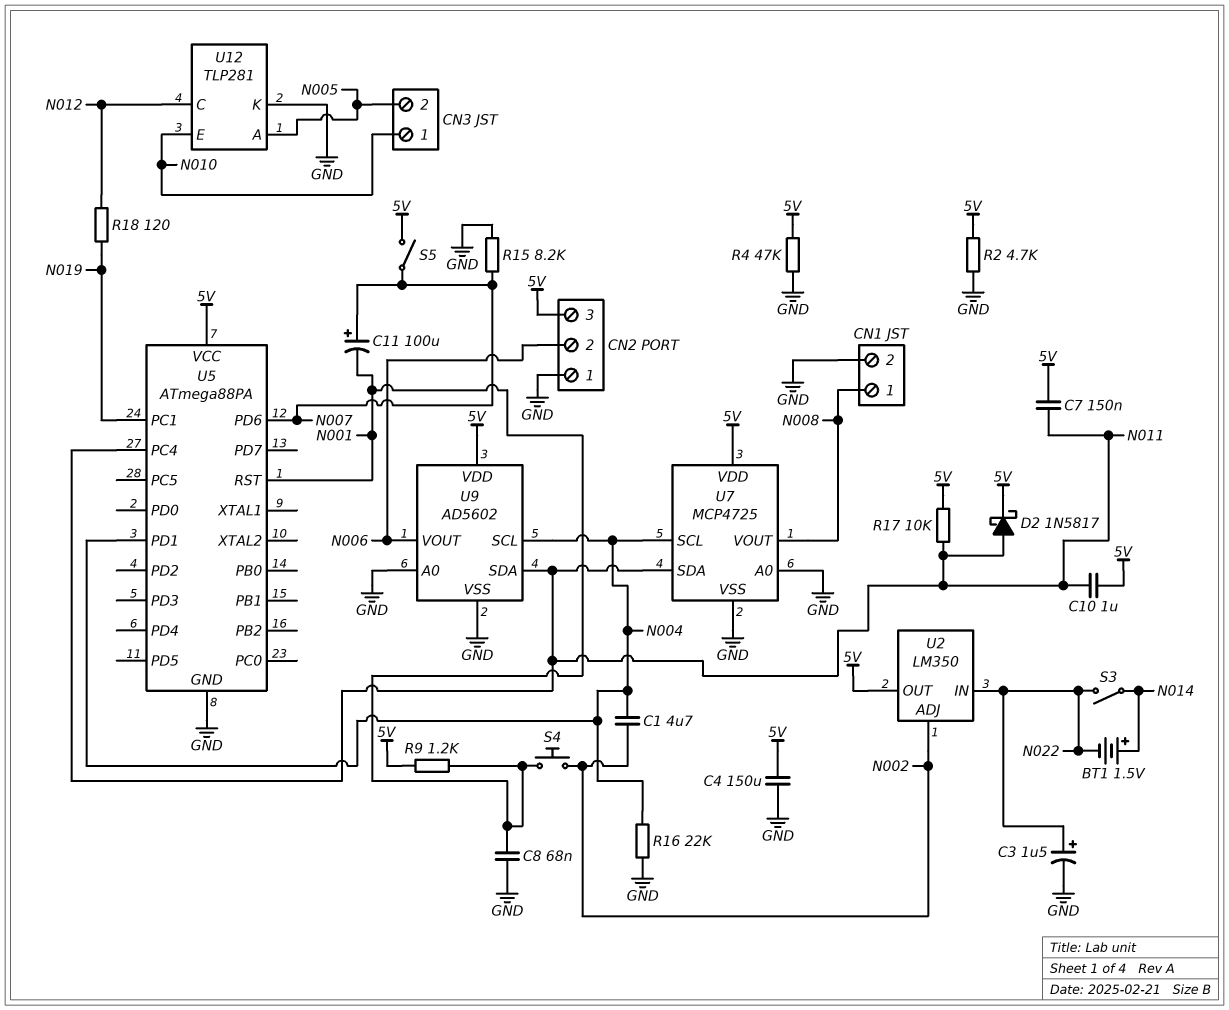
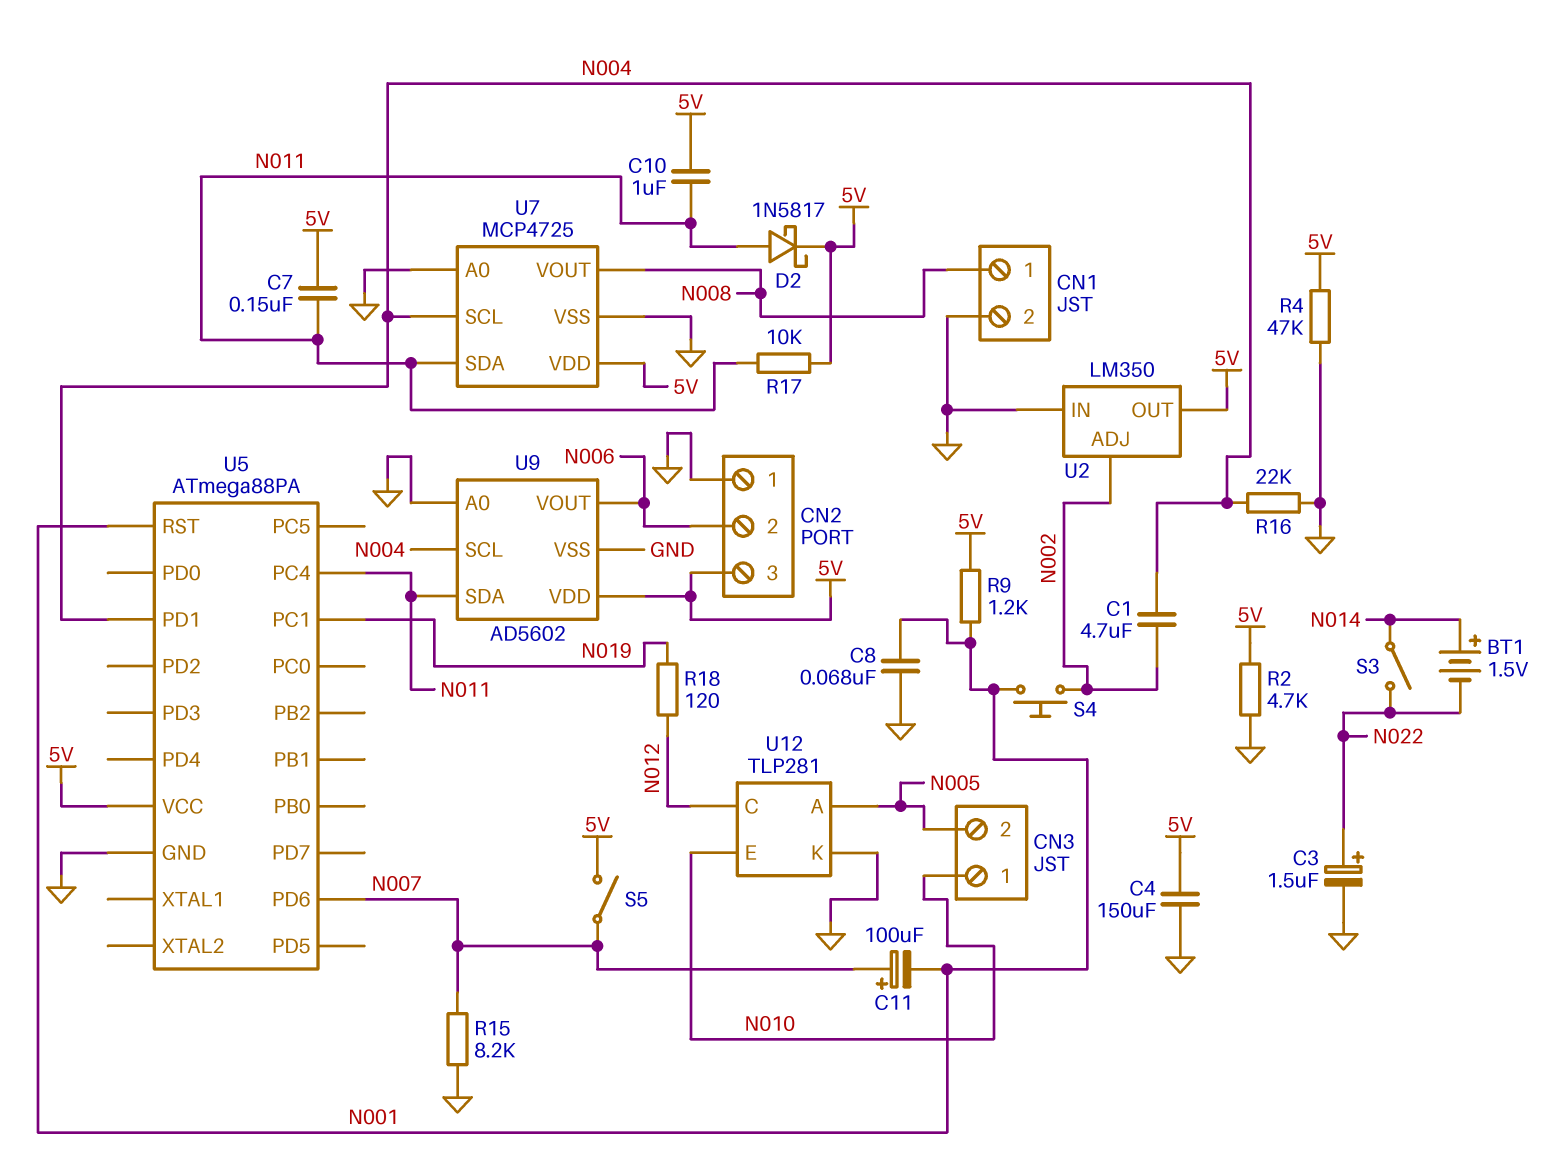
U2 pin IN: N022 -> GND

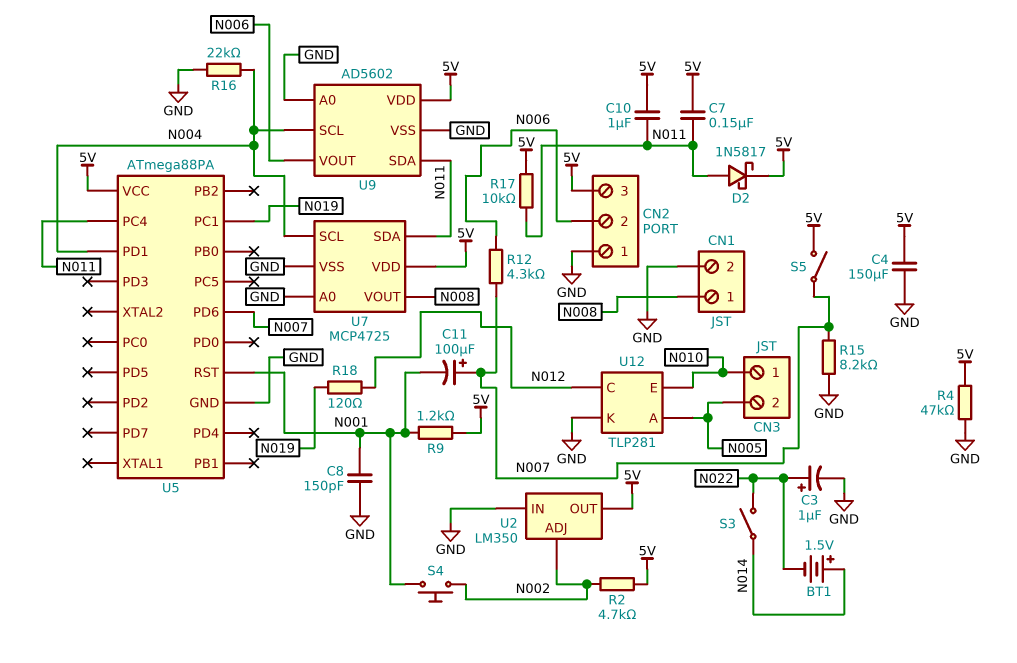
C1: 4.7uF (N002, N004) -> none
C3: 1.5uF (plus N022, minus GND) -> 1uF (plus N022, minus GND)
C8: 68nF (GND, N001) -> 150pF (GND, N001)
R2: 4.7k (5V, GND) -> 4.7k (5V, N002)
R12: none -> 4.3k (N006, N007)

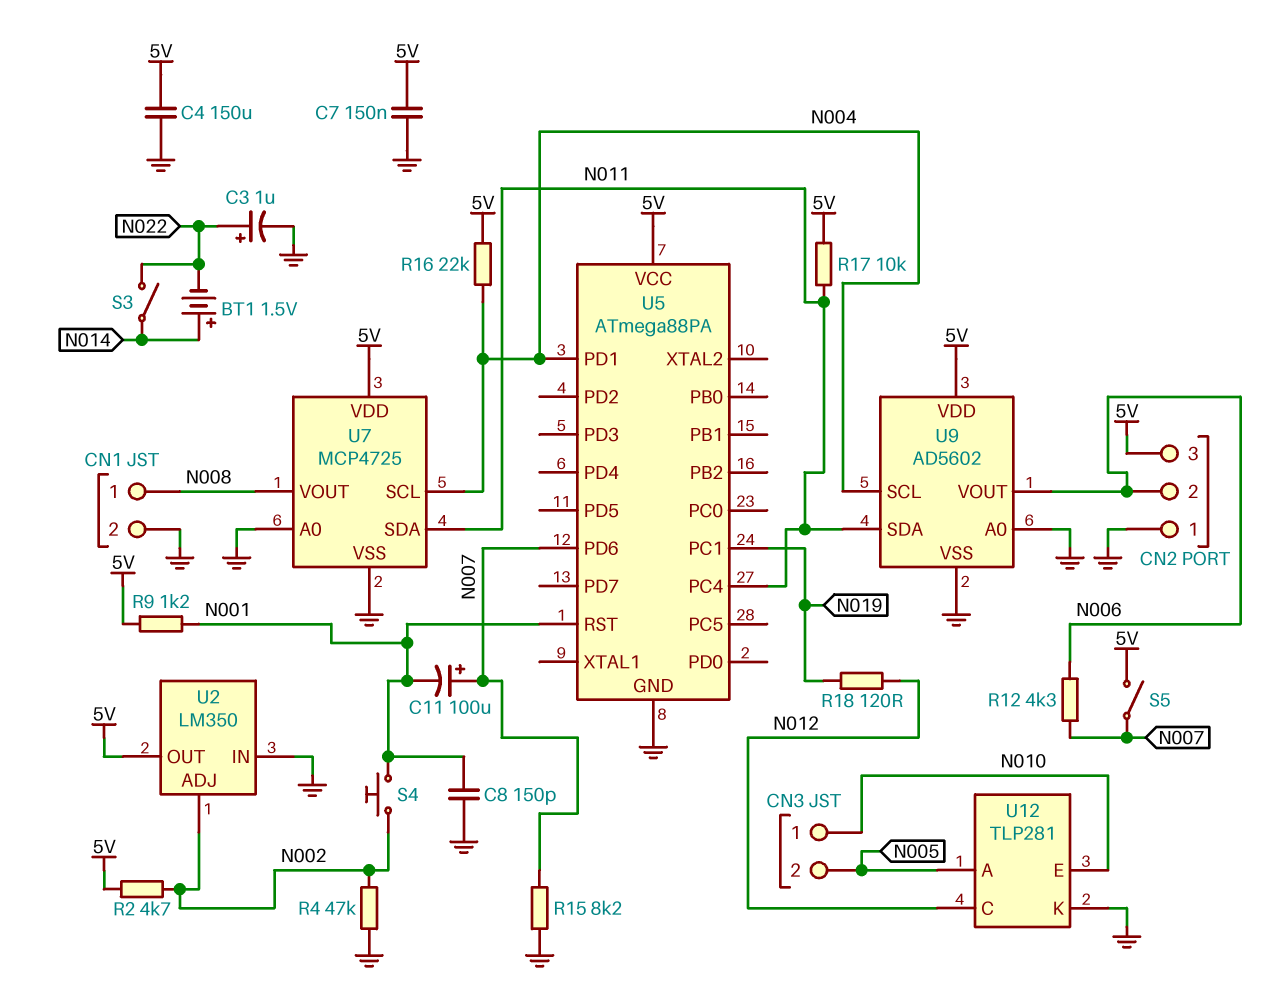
C7: 150nF (5V, N011) -> 150nF (5V, GND)
C10: 1uF (5V, N011) -> none
D2: schottky 1N5817 (A N011, K 5V) -> none
R4: 47k (5V, GND) -> 47k (GND, N002)
R16: 22k (GND, N004) -> 22k (5V, N004)

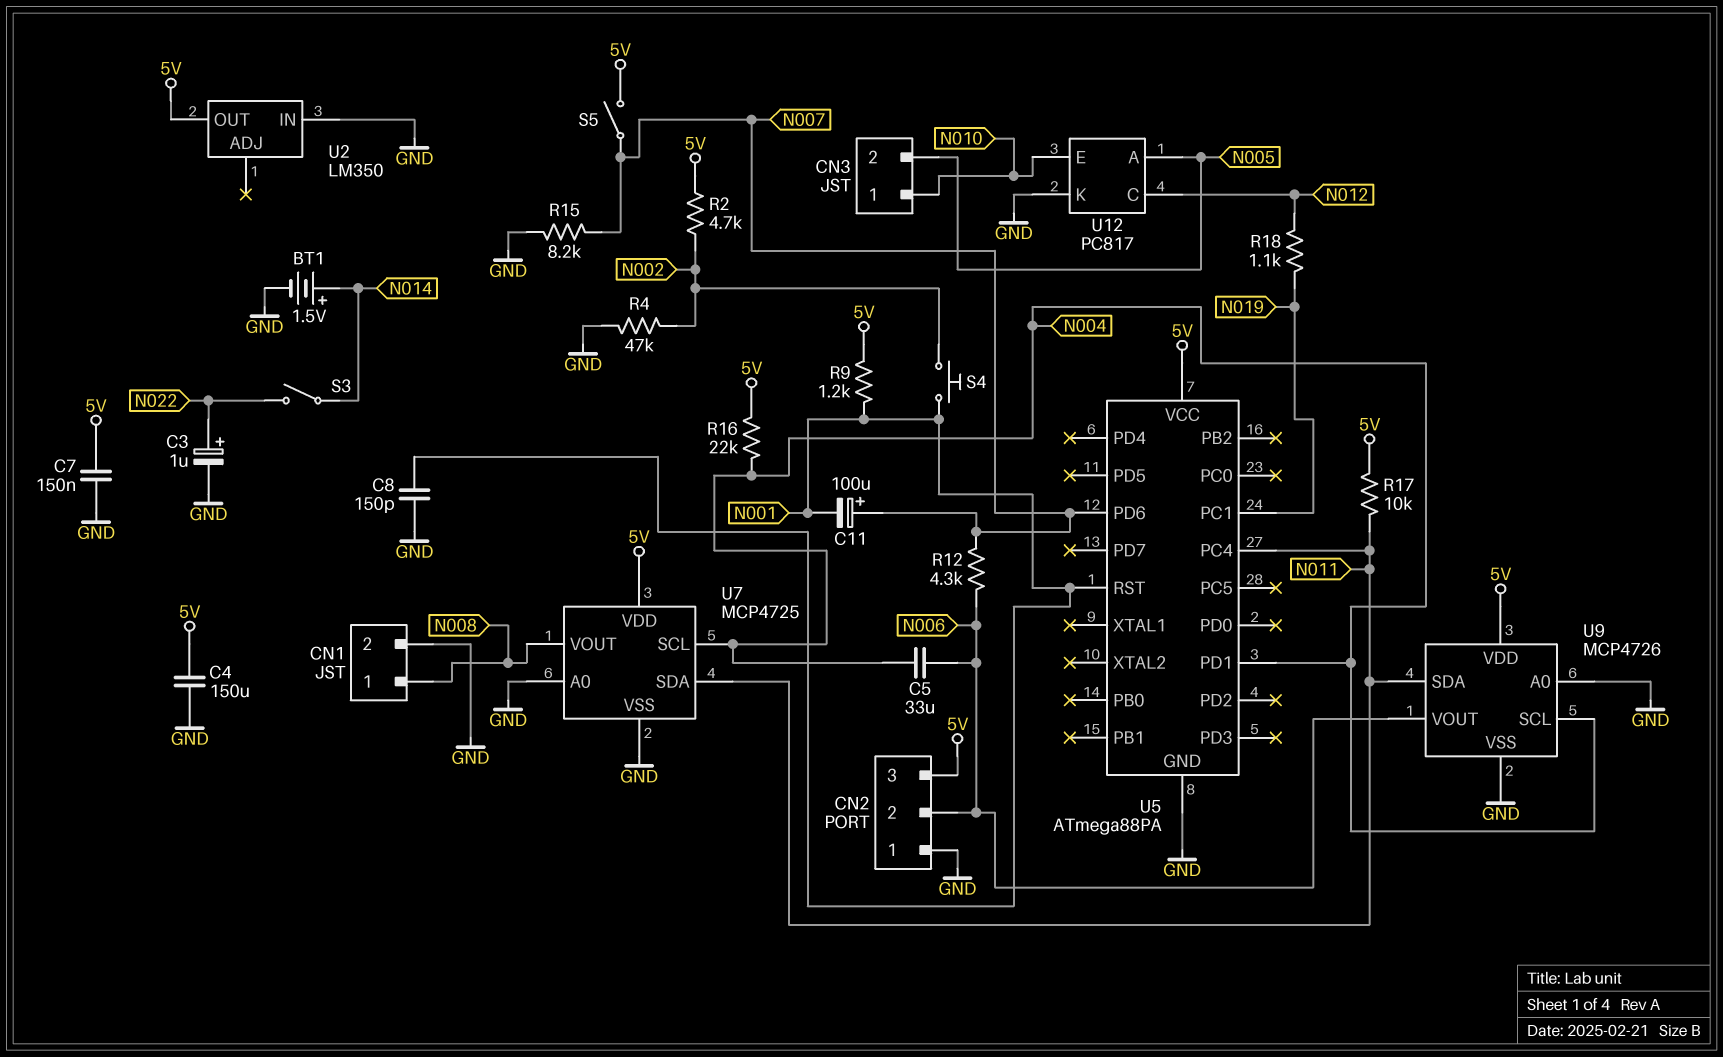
BT1: 1.5V (plus N014, minus N022) -> 1.5V (plus N014, minus GND)
C5: none -> 33uF (N004, N006)
R18: 120 (N012, N019) -> 1.1k (N012, N019)
U2 pin ADJ: N002 -> none
U9: AD5602 -> MCP4726
U12: TLP281 -> PC817

